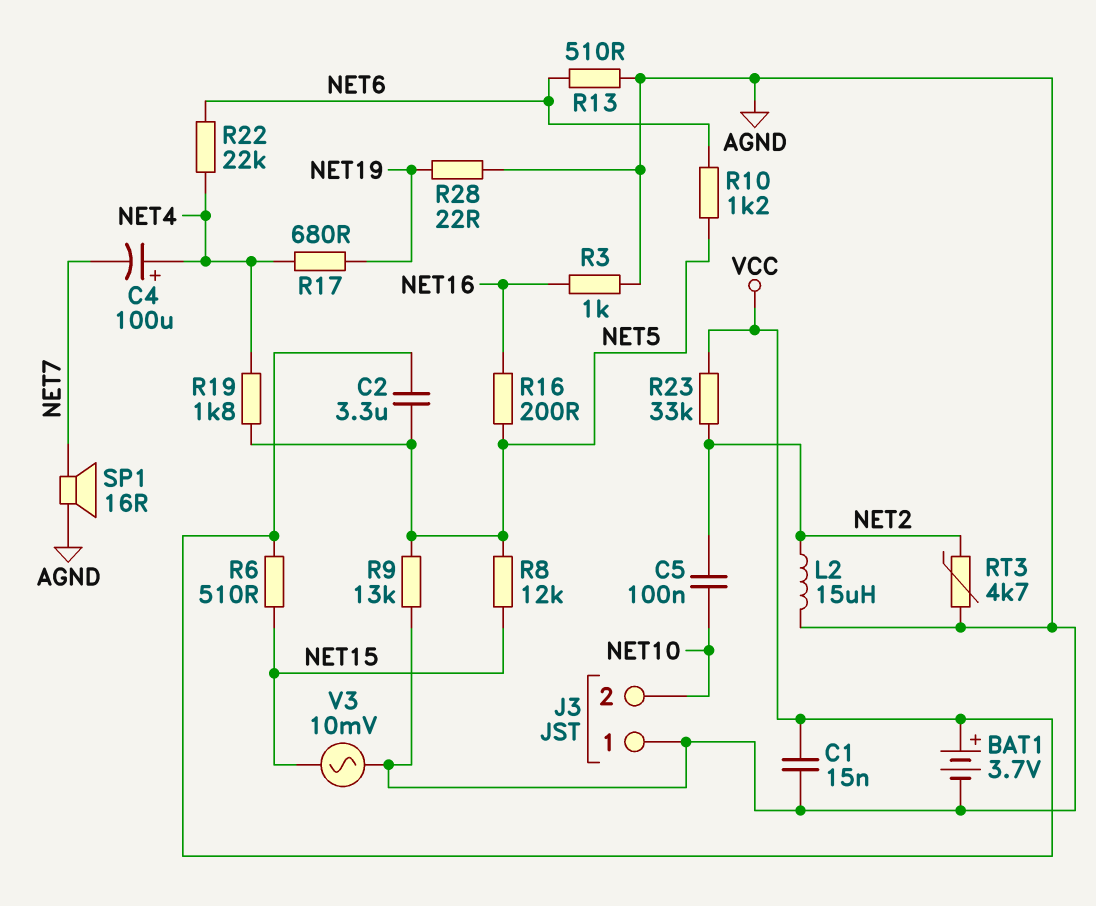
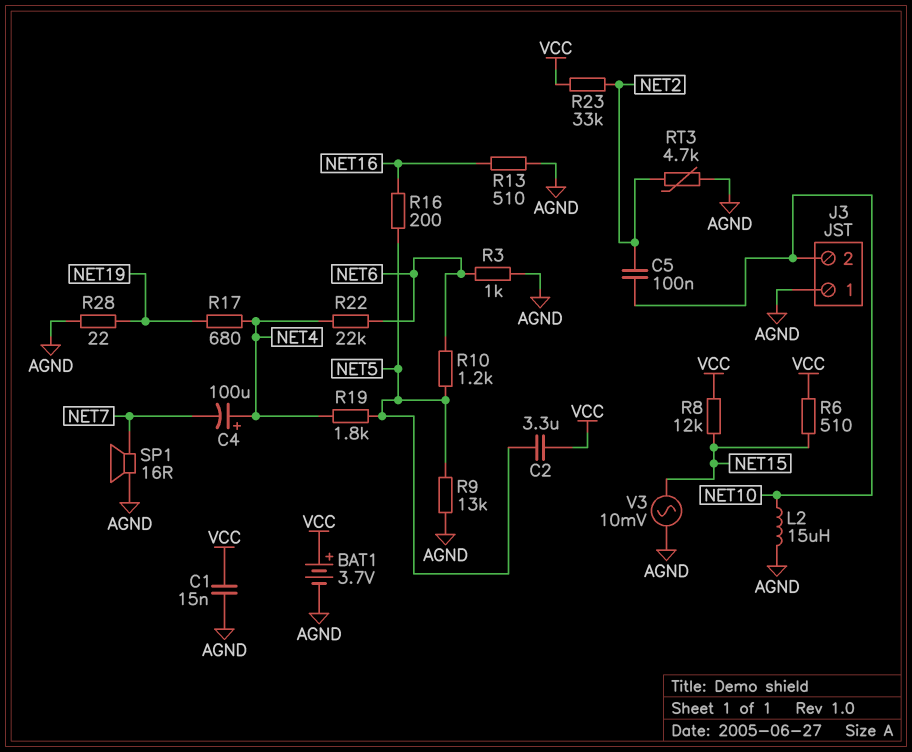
L2: 15uH (AGND, NET2) -> 15uH (AGND, NET10)
R3: 1k (AGND, NET16) -> 1k (AGND, NET6)
R8: 12k (NET5, NET15) -> 12k (NET15, VCC)
R13: 510 (AGND, NET6) -> 510 (AGND, NET16)

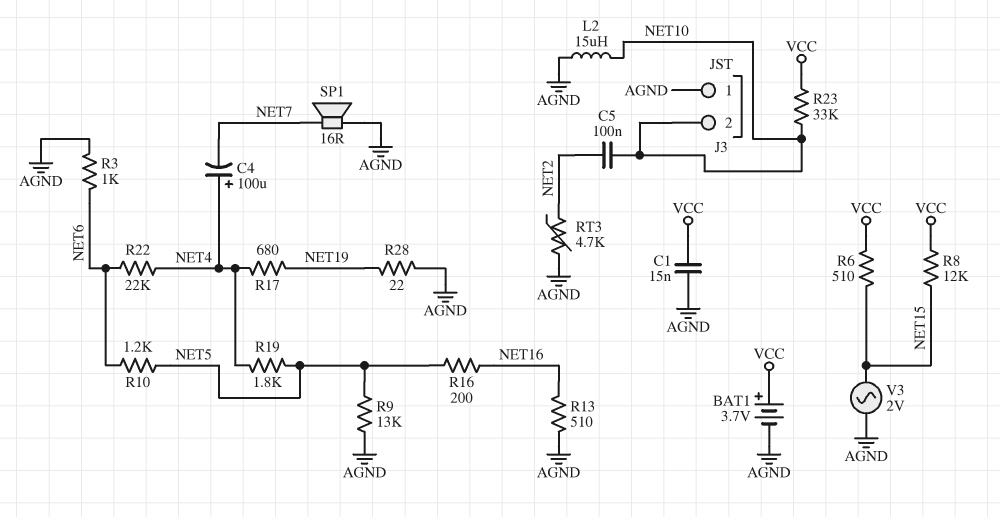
C2: 3.3uF (NET5, VCC) -> none
R23: 33k (NET2, VCC) -> 33k (NET10, VCC)
V3: AC 10mV (AGND, NET15) -> AC 2V (AGND, NET15)

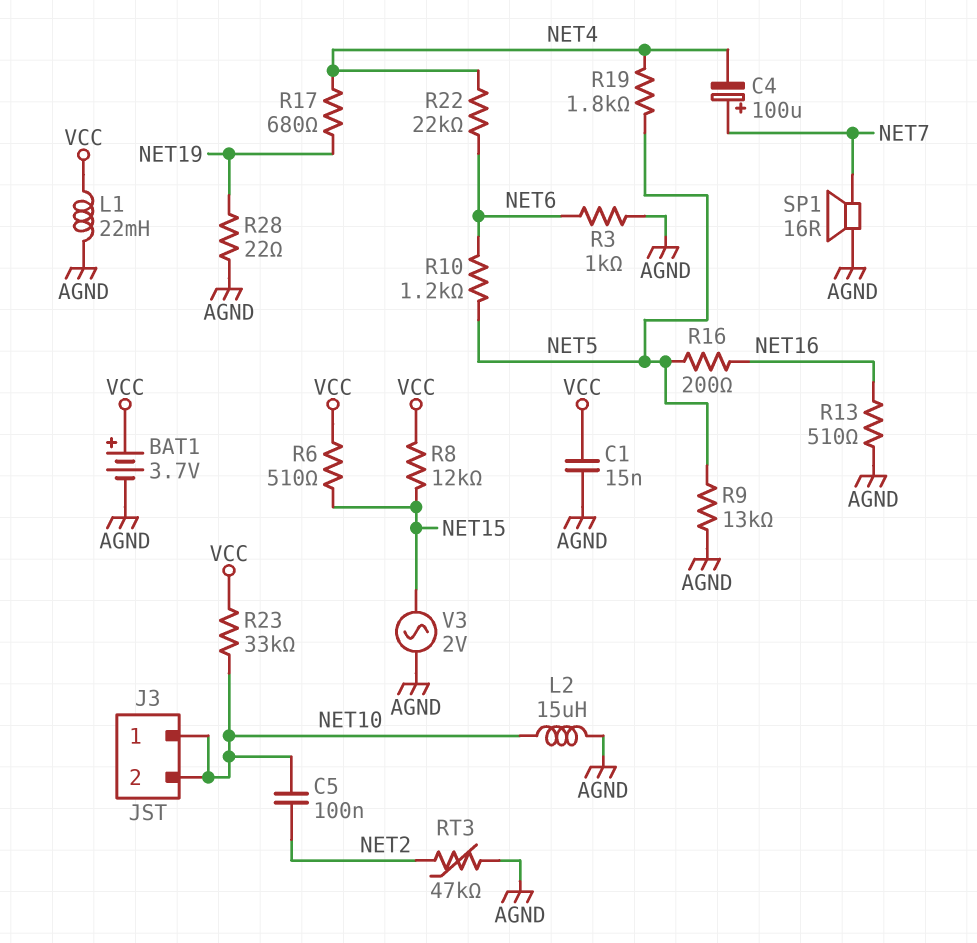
C4: 100uF (plus NET4, minus NET7) -> 100uF (plus NET7, minus NET4)
J3 pin 1: AGND -> NET10
L1: none -> 22mH (AGND, VCC)
RT3: 4.7k (AGND, NET2) -> 47k (AGND, NET2)

